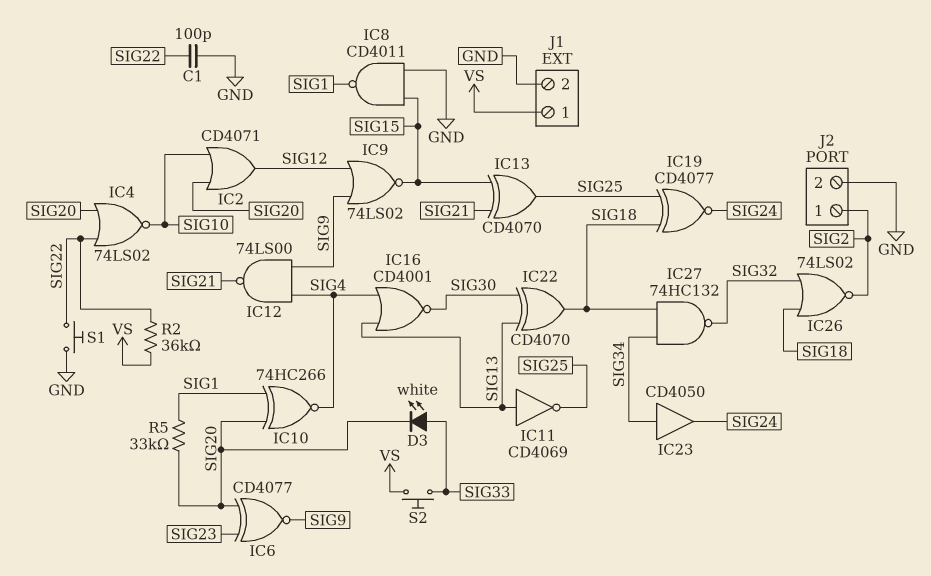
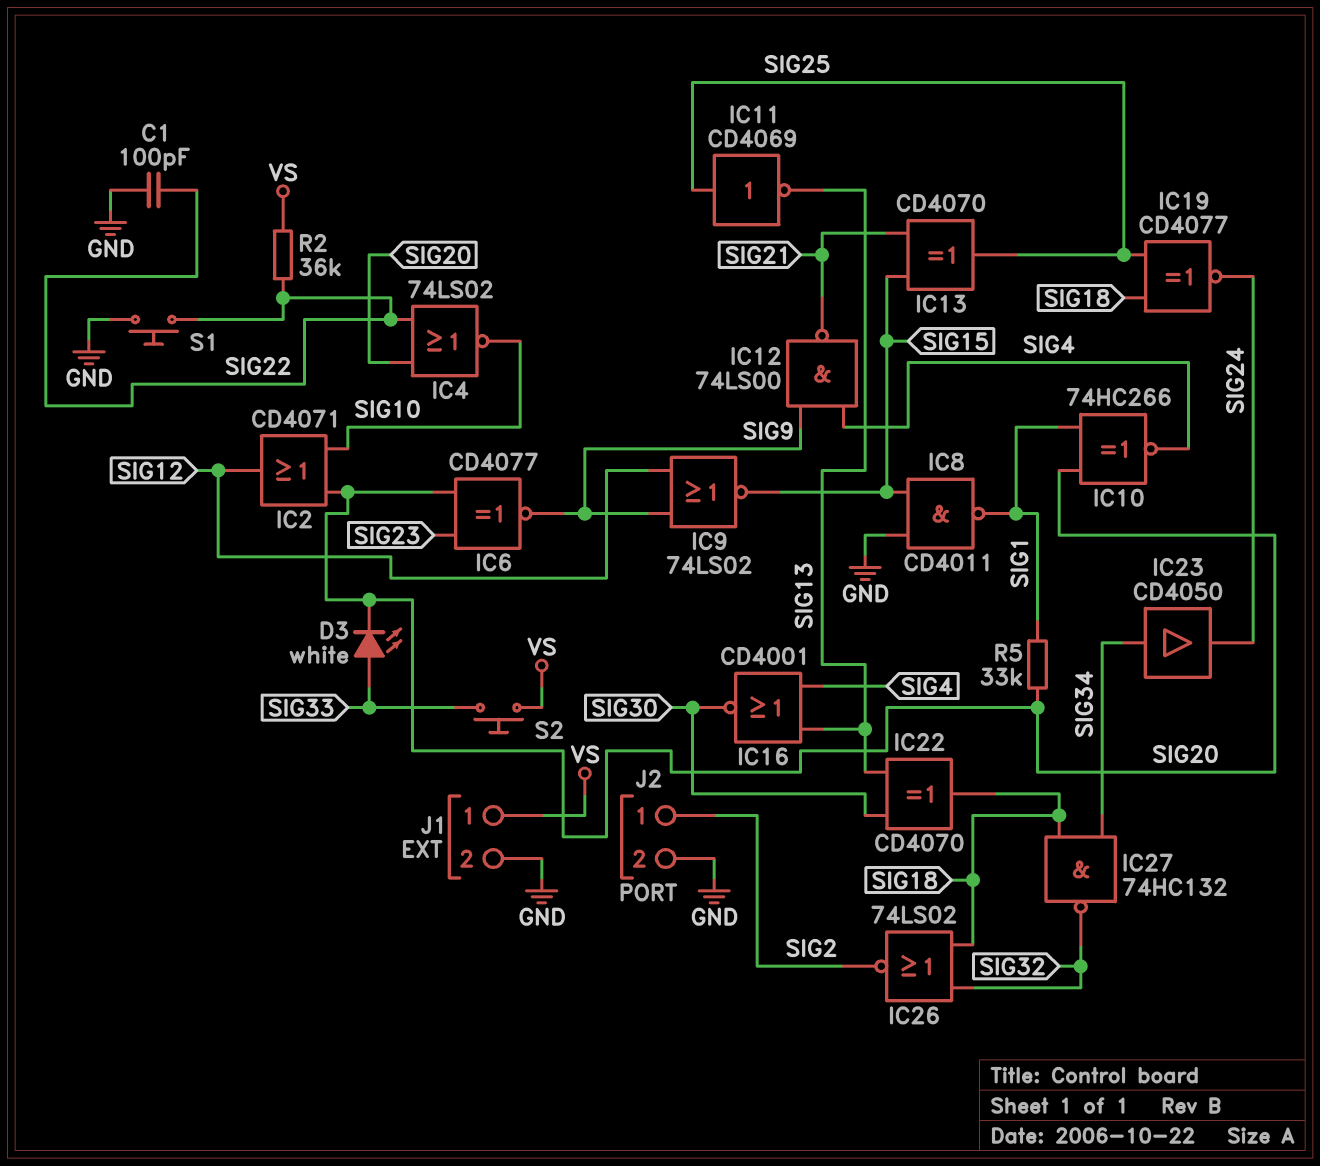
IC11: NOT CD4069 (in SIG13, out SIG25) -> NOT CD4069 (in SIG25, out SIG13)

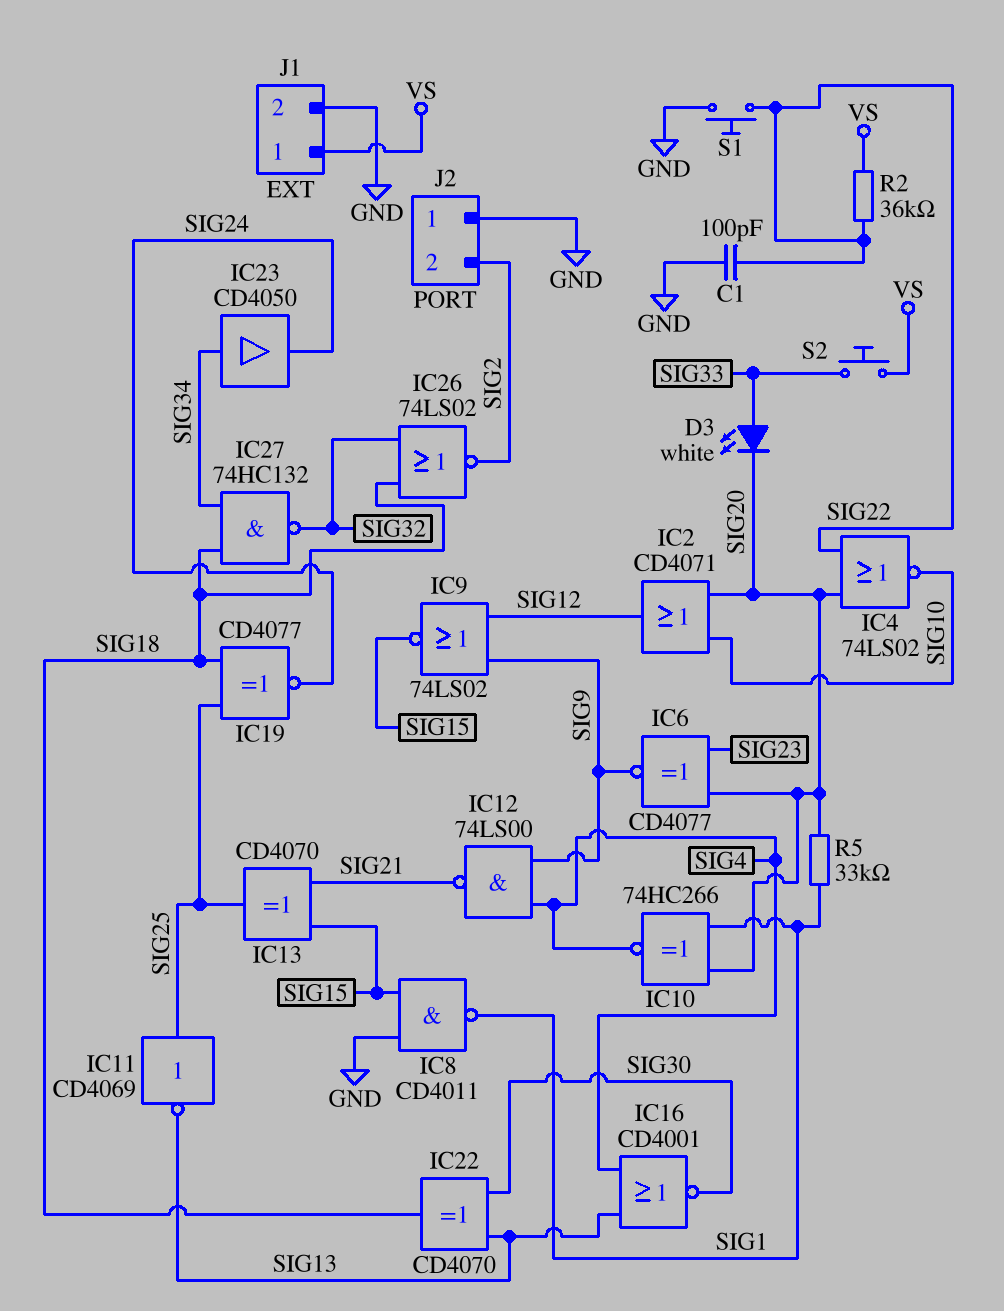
J2 pin 1: SIG2 -> GND
J2 pin 2: GND -> SIG2

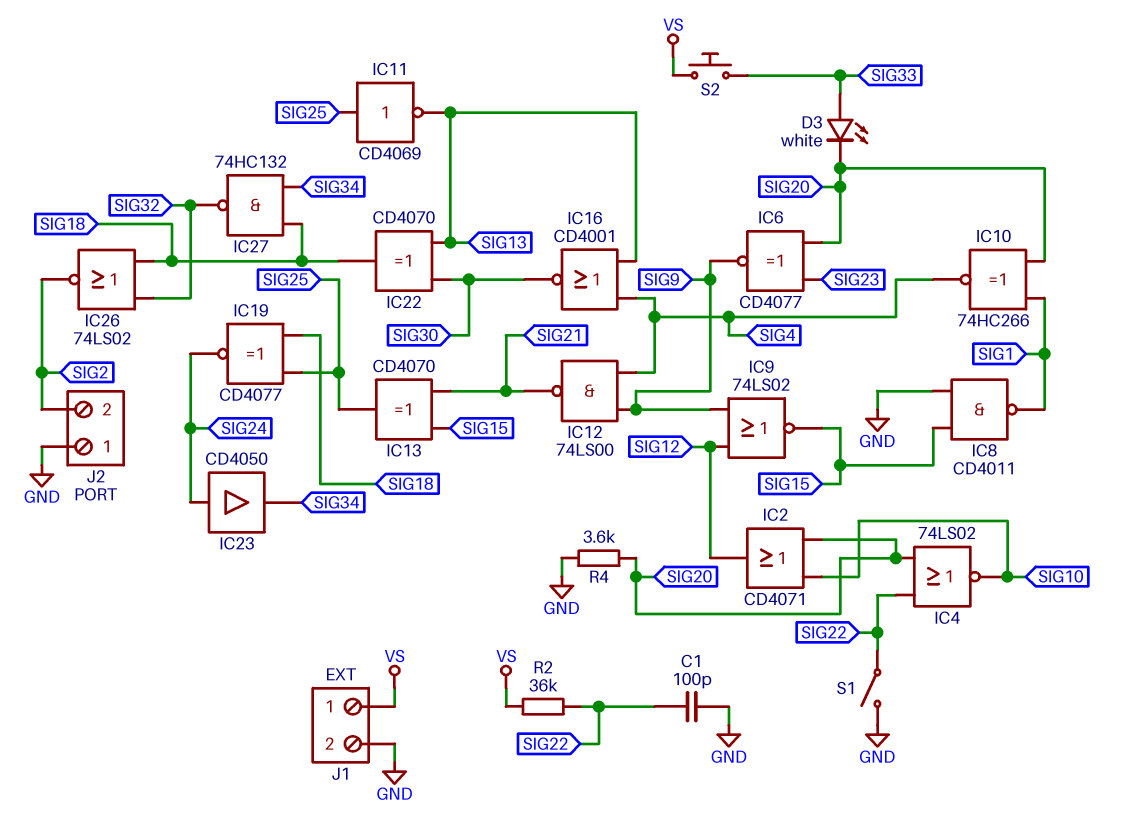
IC23: buffer CD4050 (in SIG34, out SIG24) -> buffer CD4050 (in SIG24, out SIG34)
R4: none -> 3.6k (GND, SIG20)
R5: 33k (SIG1, SIG20) -> none
S1: button (GND, SIG22) -> switch (GND, SIG22)

